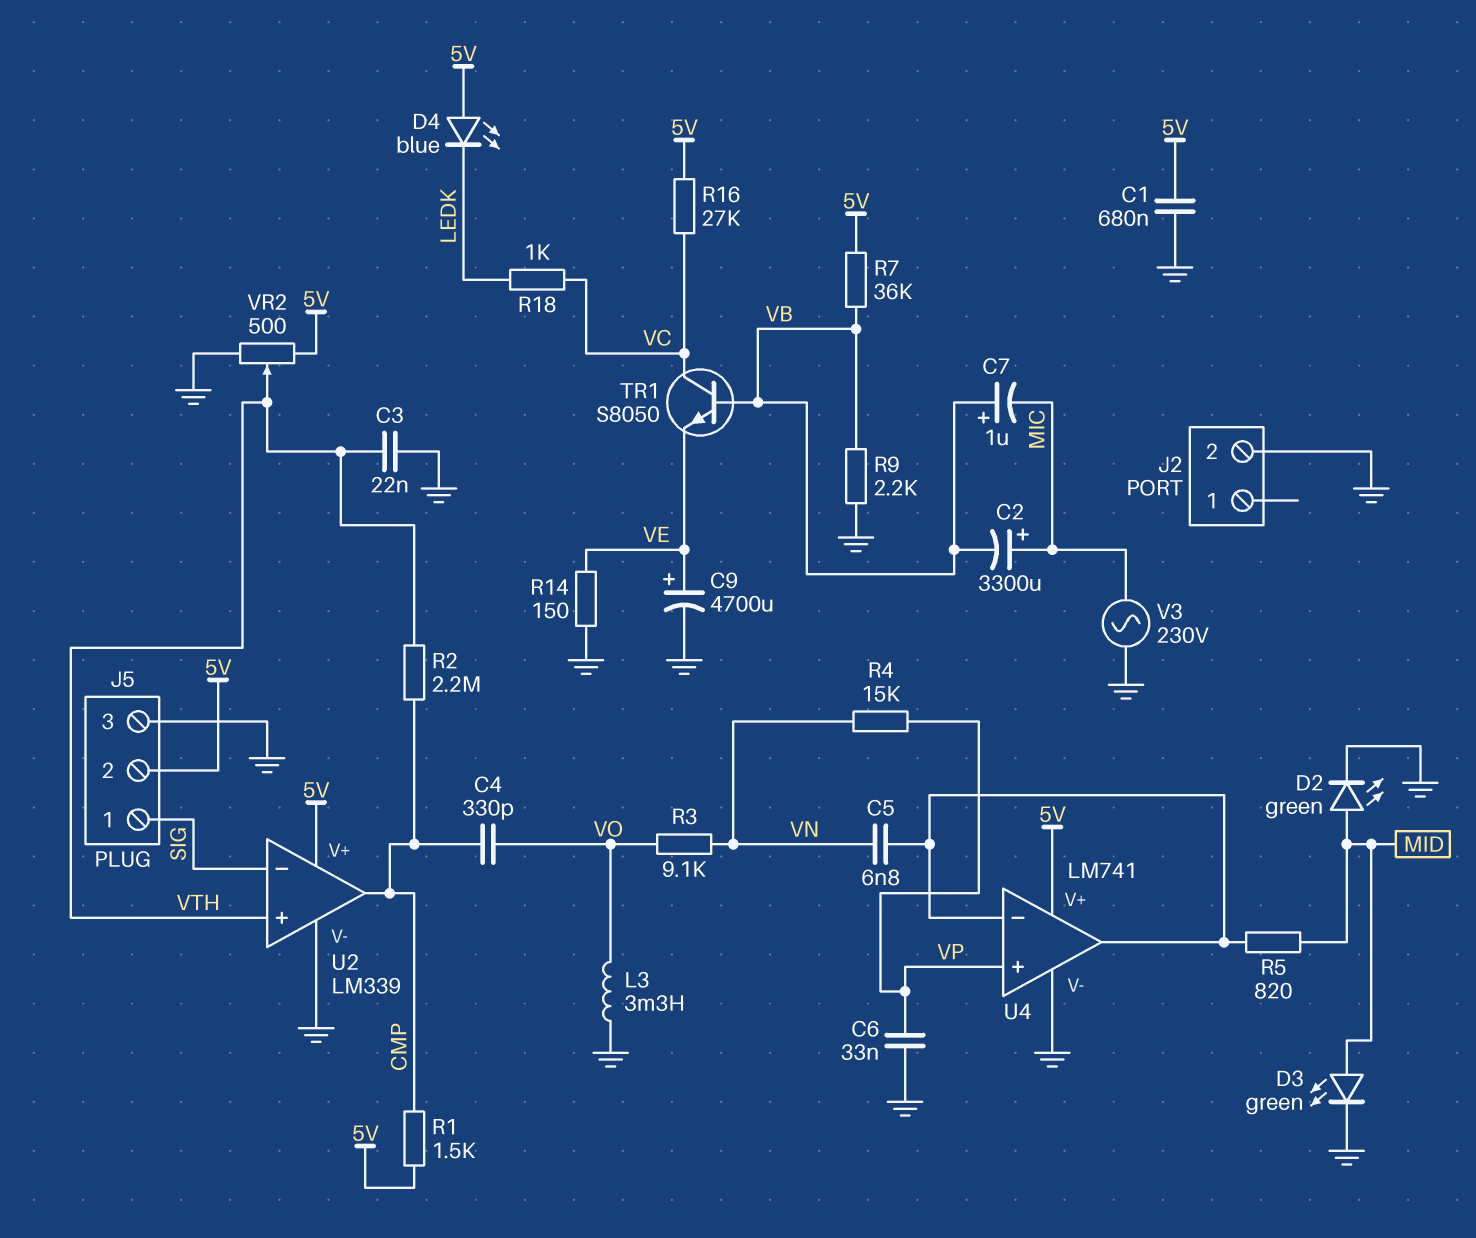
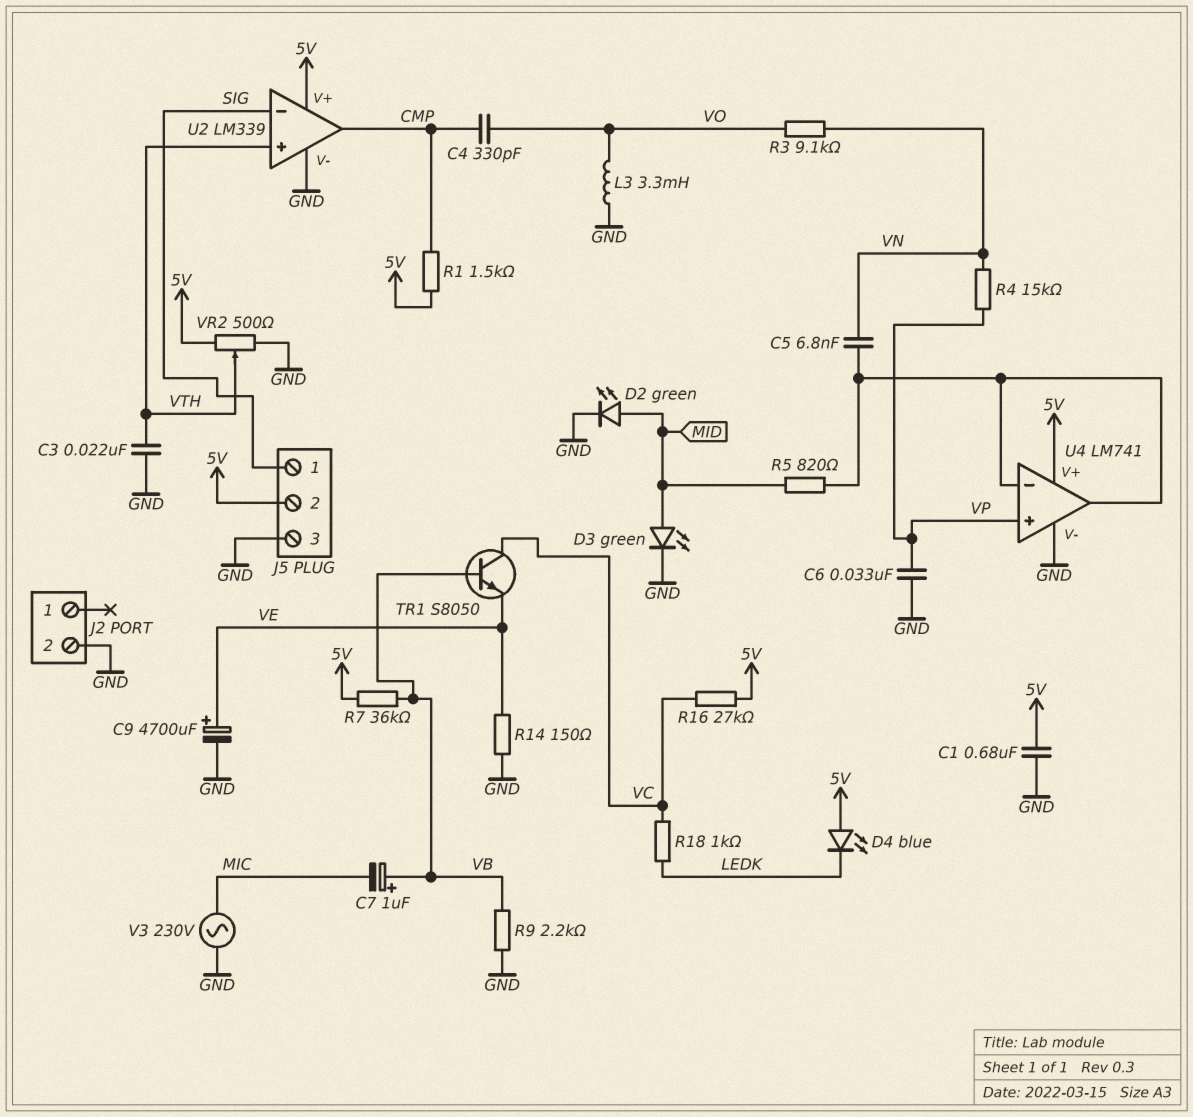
C2: 3300uF (plus MIC, minus VB) -> none
R2: 2.2M (CMP, VTH) -> none

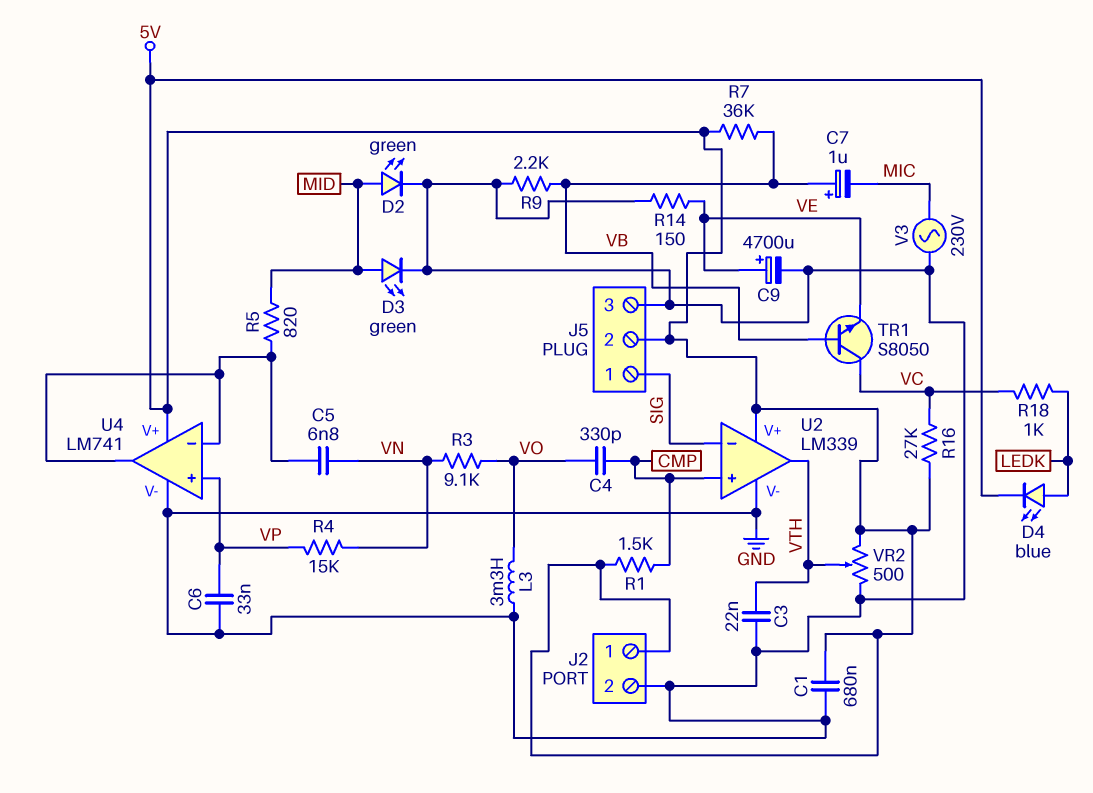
D4: LED blue (A 5V, K LEDK) -> LED blue (A LEDK, K 5V)
J2 pin 1: none -> 5V
U2 pin in+: VTH -> CMP
U2 pin out: CMP -> VTH

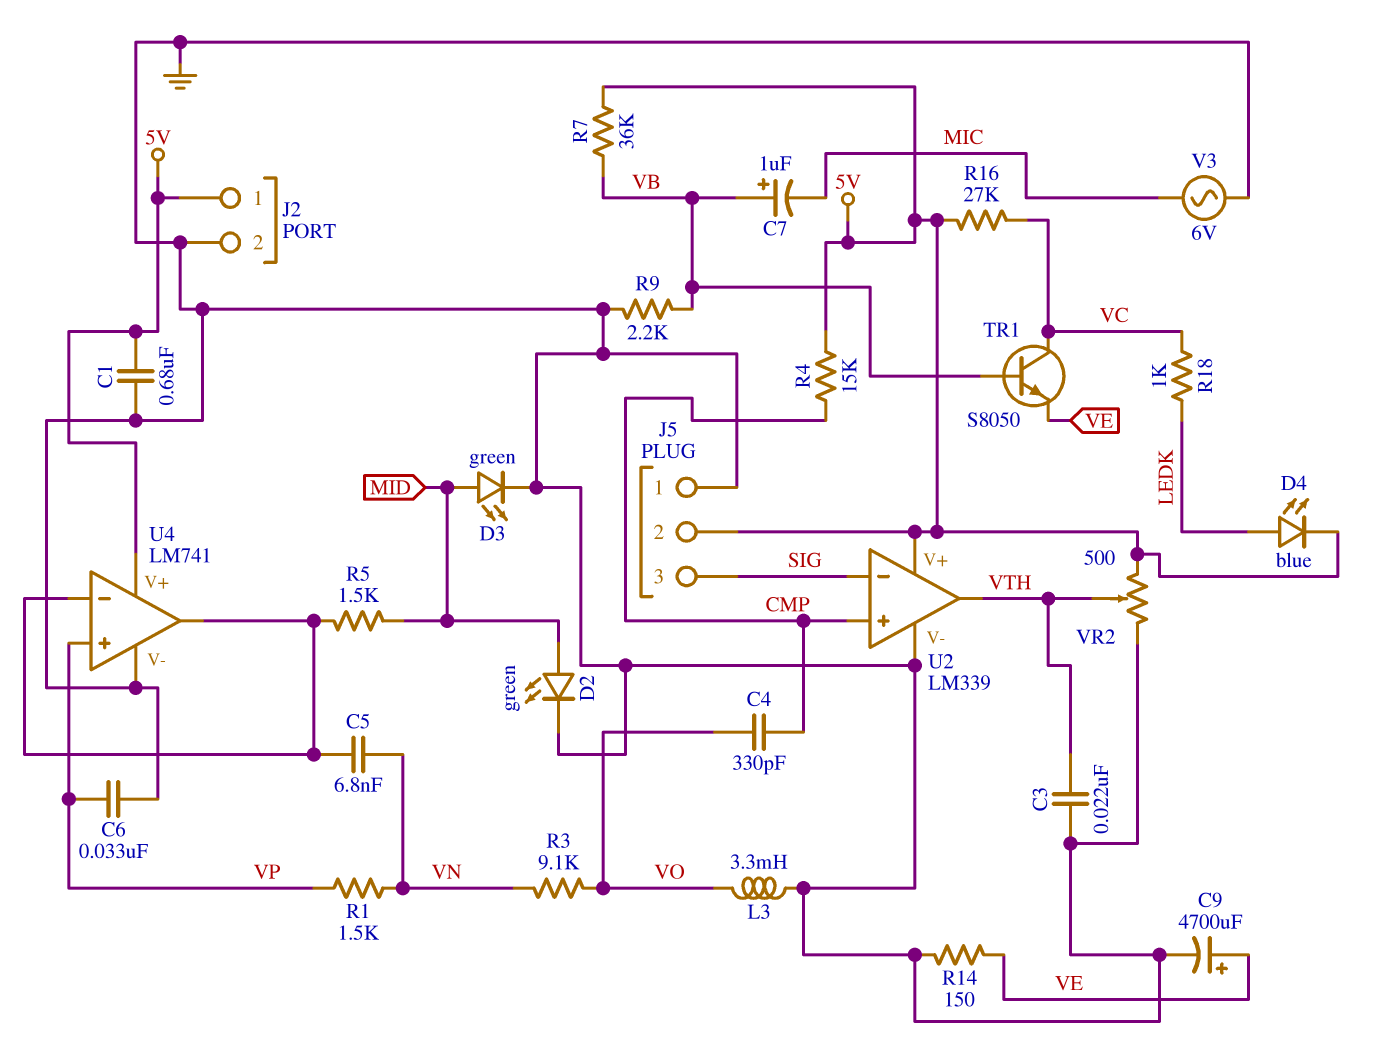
J5 pin 1: SIG -> GND
J5 pin 3: GND -> SIG
R1: 1.5k (5V, CMP) -> 1.5k (VN, VP)
R4: 15k (VN, VP) -> 15k (5V, CMP)
R5: 820 (MID, U4/in-) -> 1.5k (MID, U4/in-)
V3: AC 230V (GND, MIC) -> AC 6V (GND, MIC)

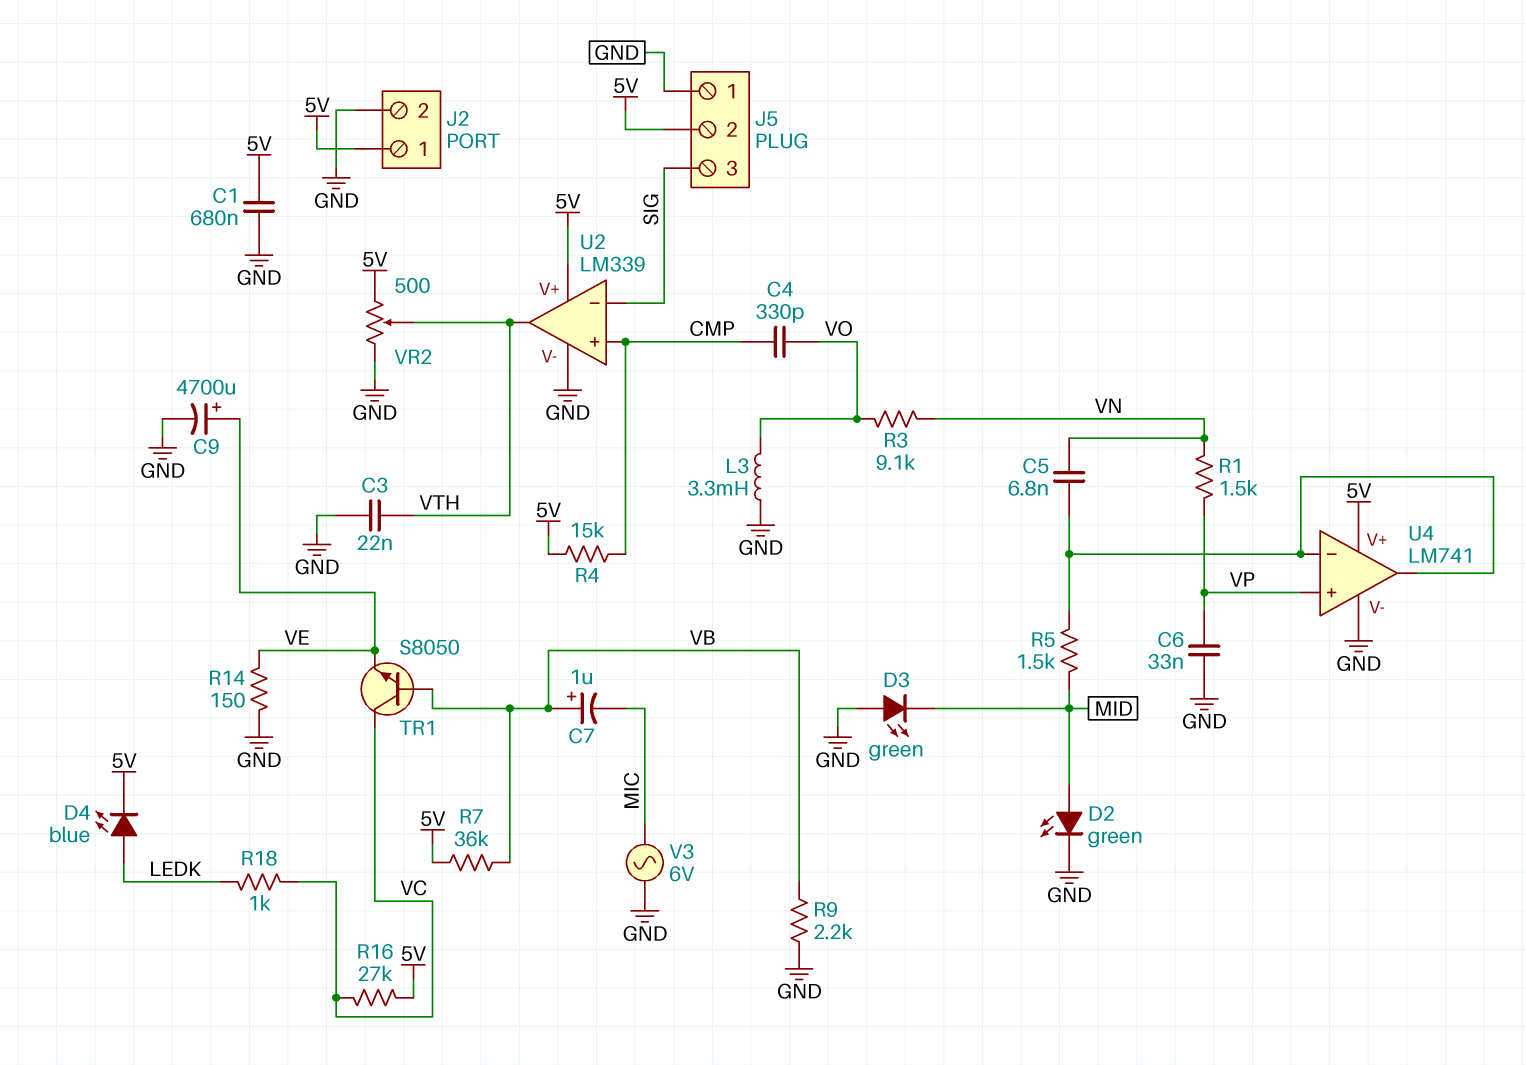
D3: LED green (A MID, K GND) -> LED green (A GND, K MID)

